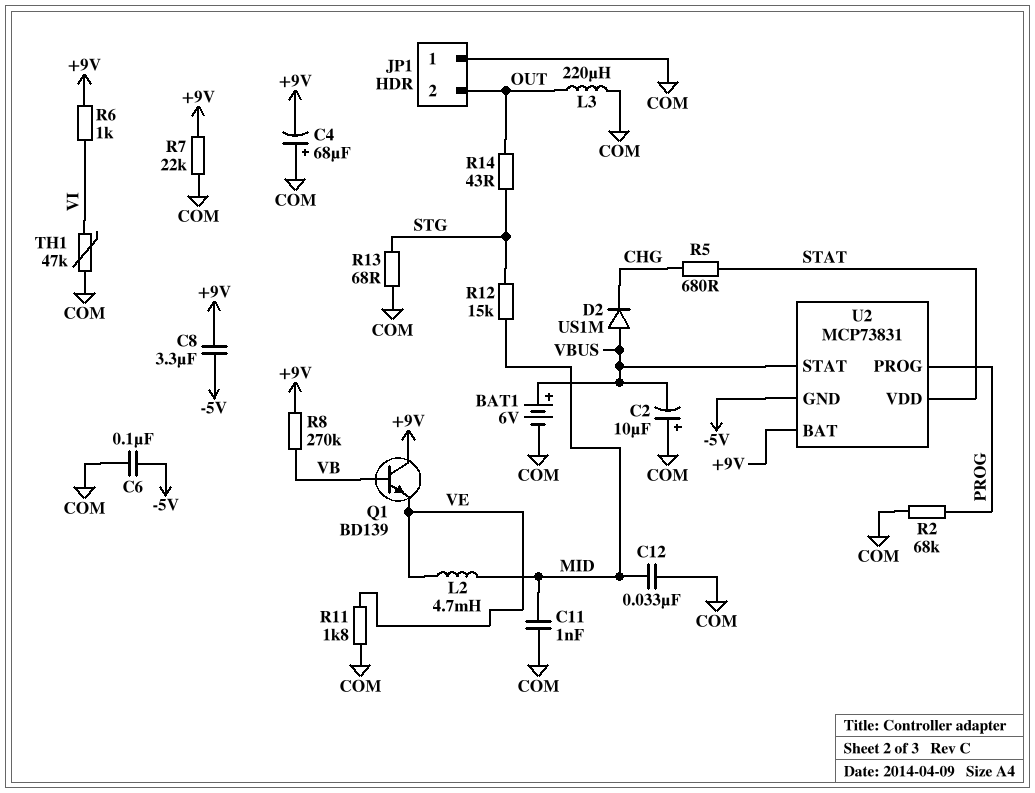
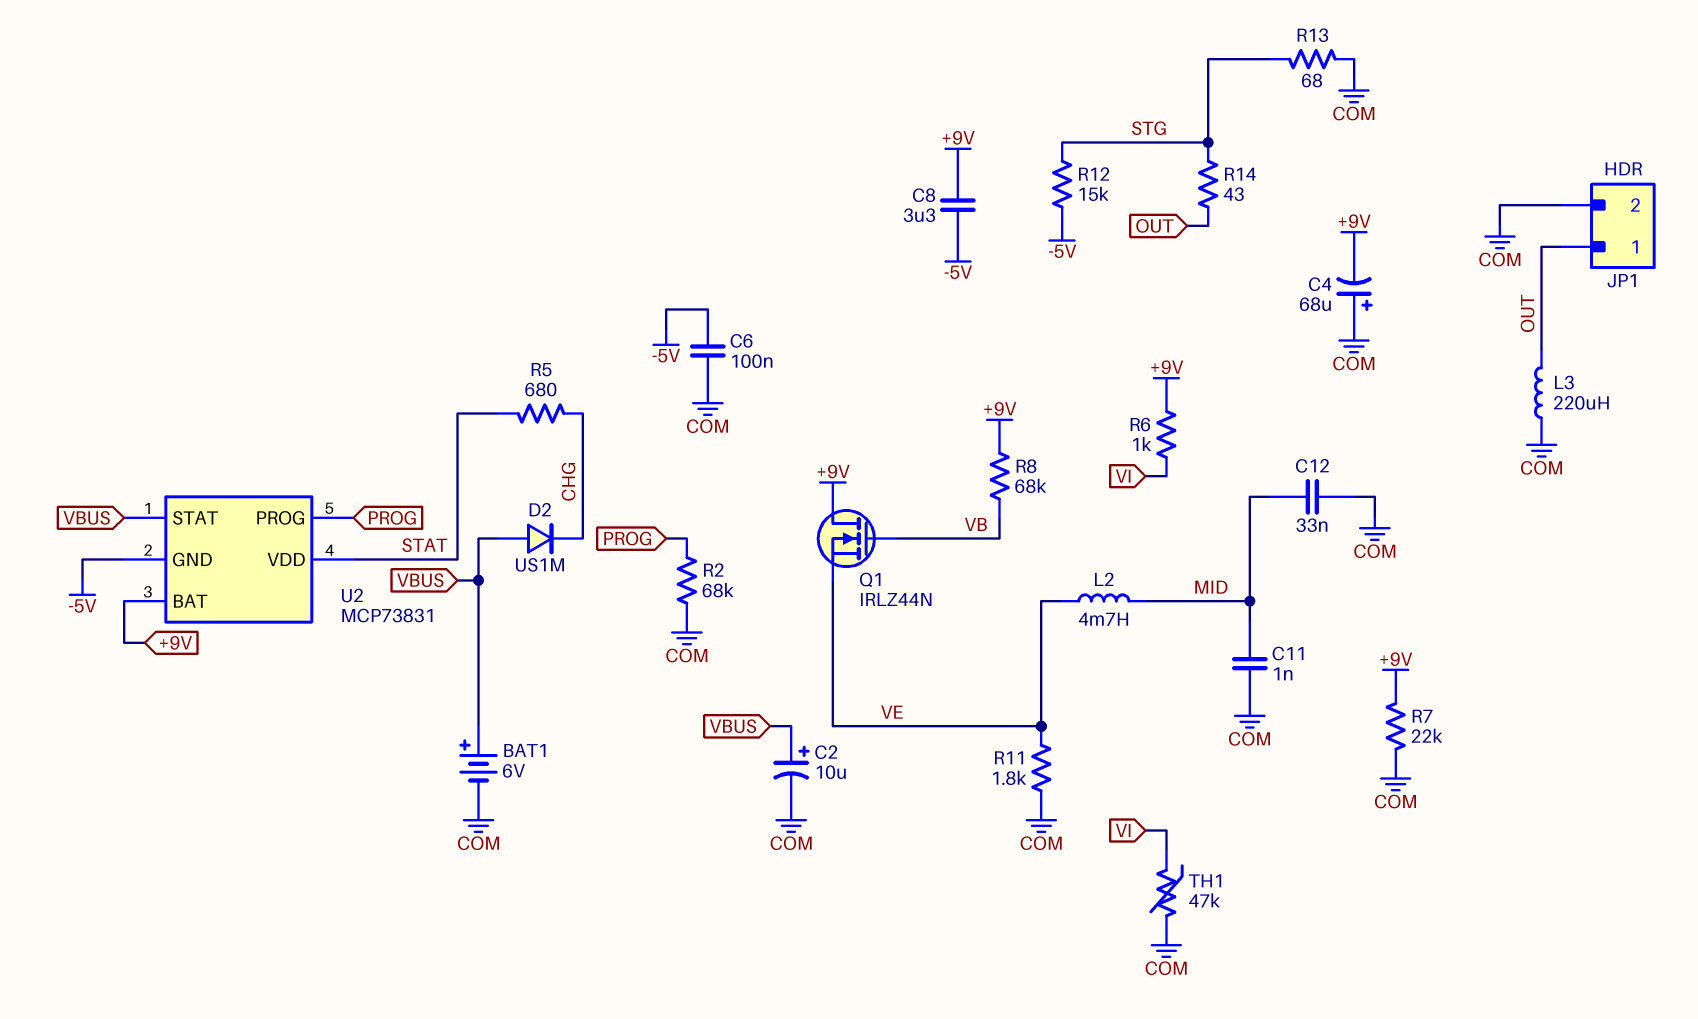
C2: 10uF (plus COM, minus VBUS) -> 10uF (plus VBUS, minus COM)
JP1 pin 1: COM -> OUT
JP1 pin 2: OUT -> COM
Q1: NPN BD139 (B VB, C +9V, E VE) -> NMOS IRLZ44N (G VB, D +9V, S VE)
R8: 270k (+9V, VB) -> 68k (+9V, VB)
R12: 15k (MID, STG) -> 15k (-5V, STG)

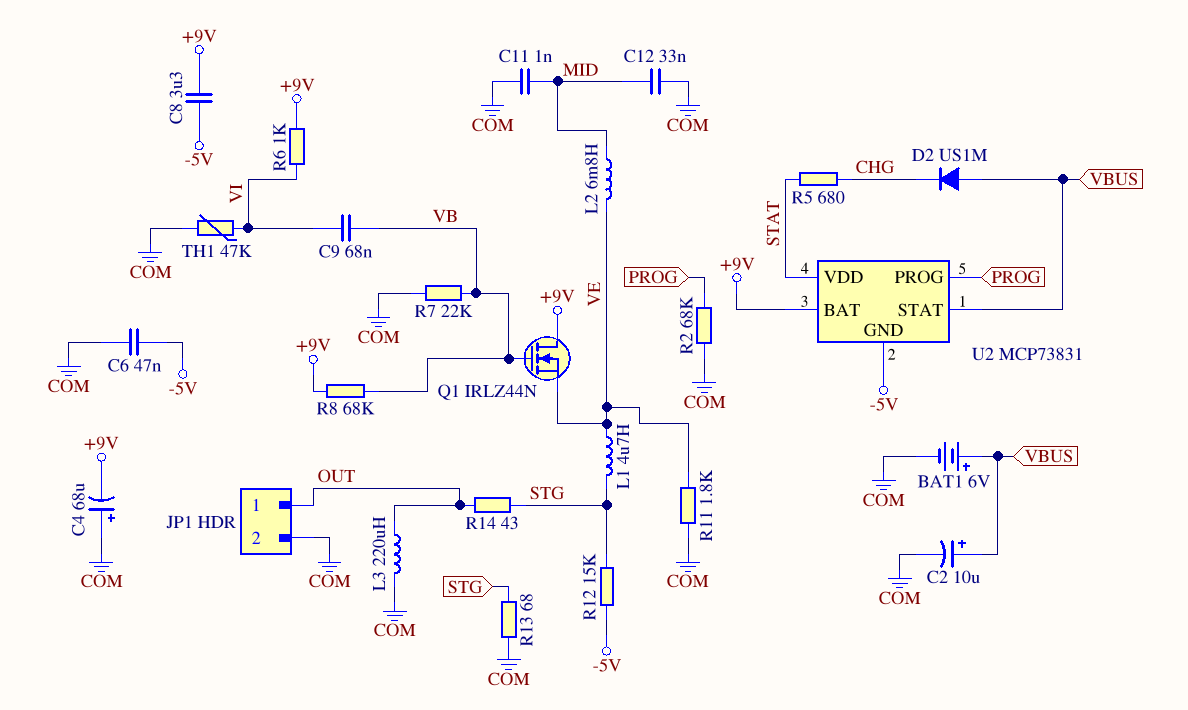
C6: 100nF (-5V, COM) -> 47nF (-5V, COM)
C9: none -> 68nF (VB, VI)
L1: none -> 4.7uH (STG, VE)
L2: 4.7mH (MID, VE) -> 6.8mH (MID, VE)
R7: 22k (+9V, COM) -> 22k (COM, VB)

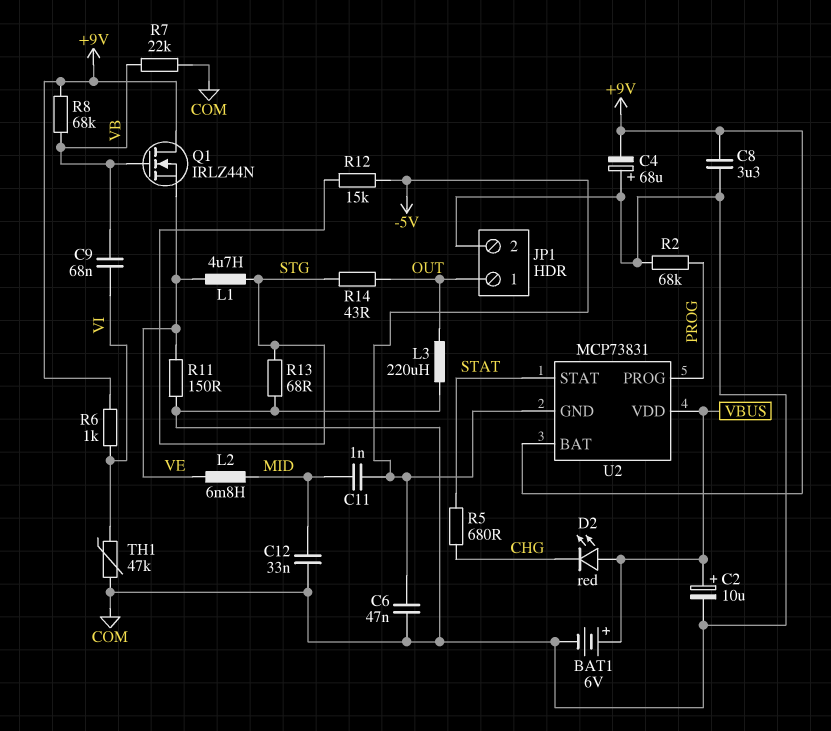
C8: 3.3uF (+9V, -5V) -> 3.3uF (+9V, COM)
C11: 1nF (COM, MID) -> 1nF (-5V, MID)
D2: diode US1M (A VBUS, K CHG) -> LED red (A VBUS, K CHG)
R11: 1.8k (COM, VE) -> 150 (COM, VE)
U2 pin STAT: VBUS -> STAT
U2 pin VDD: STAT -> VBUS

